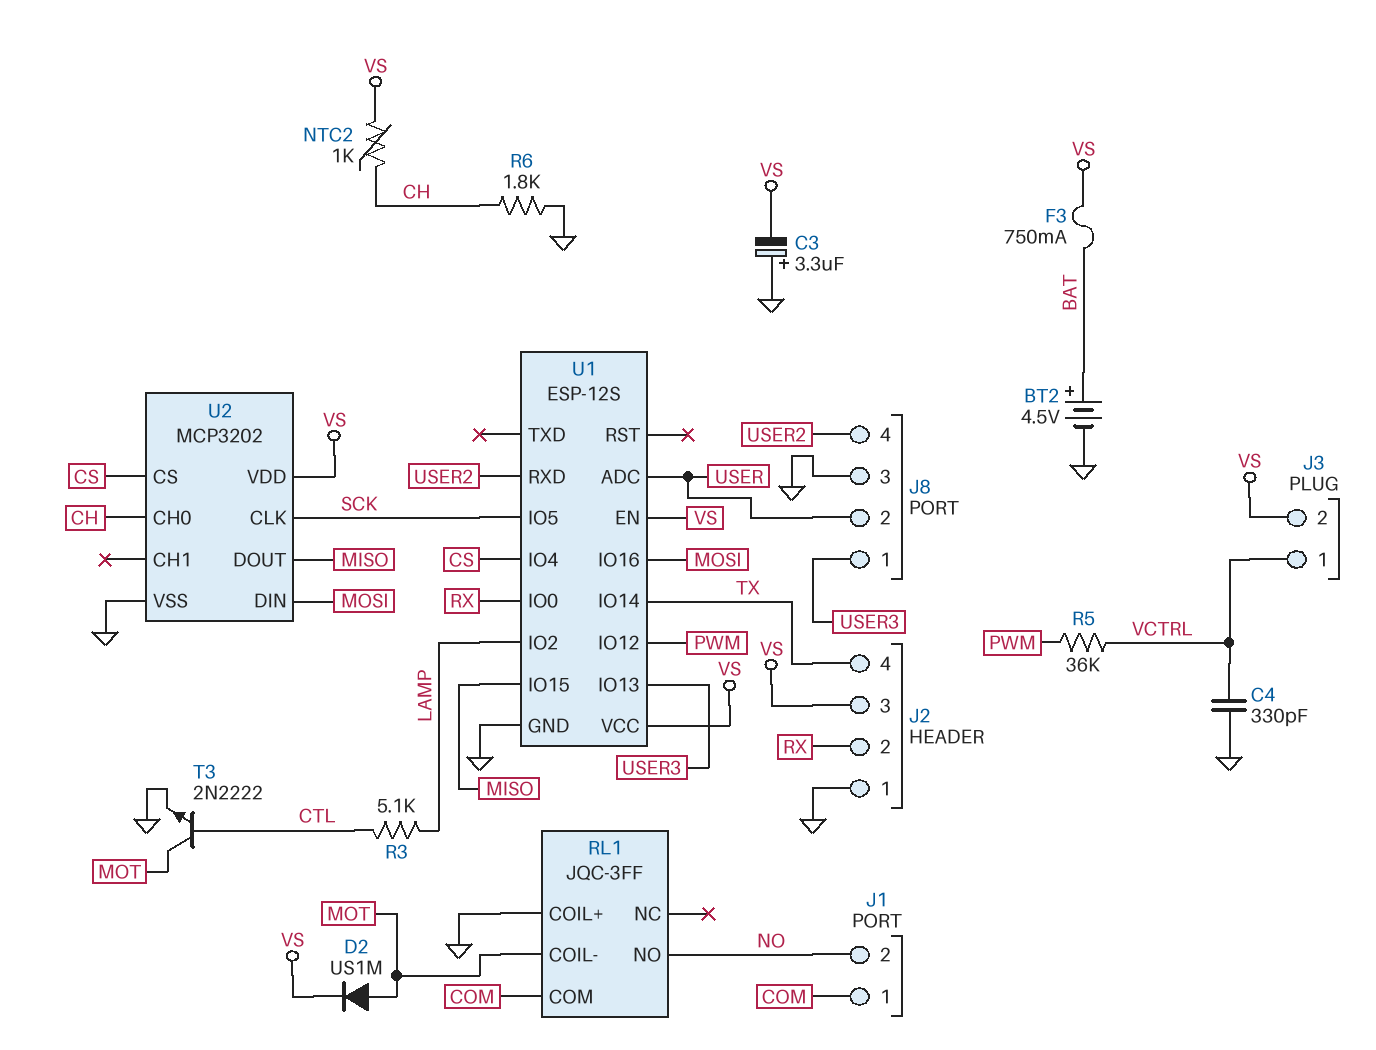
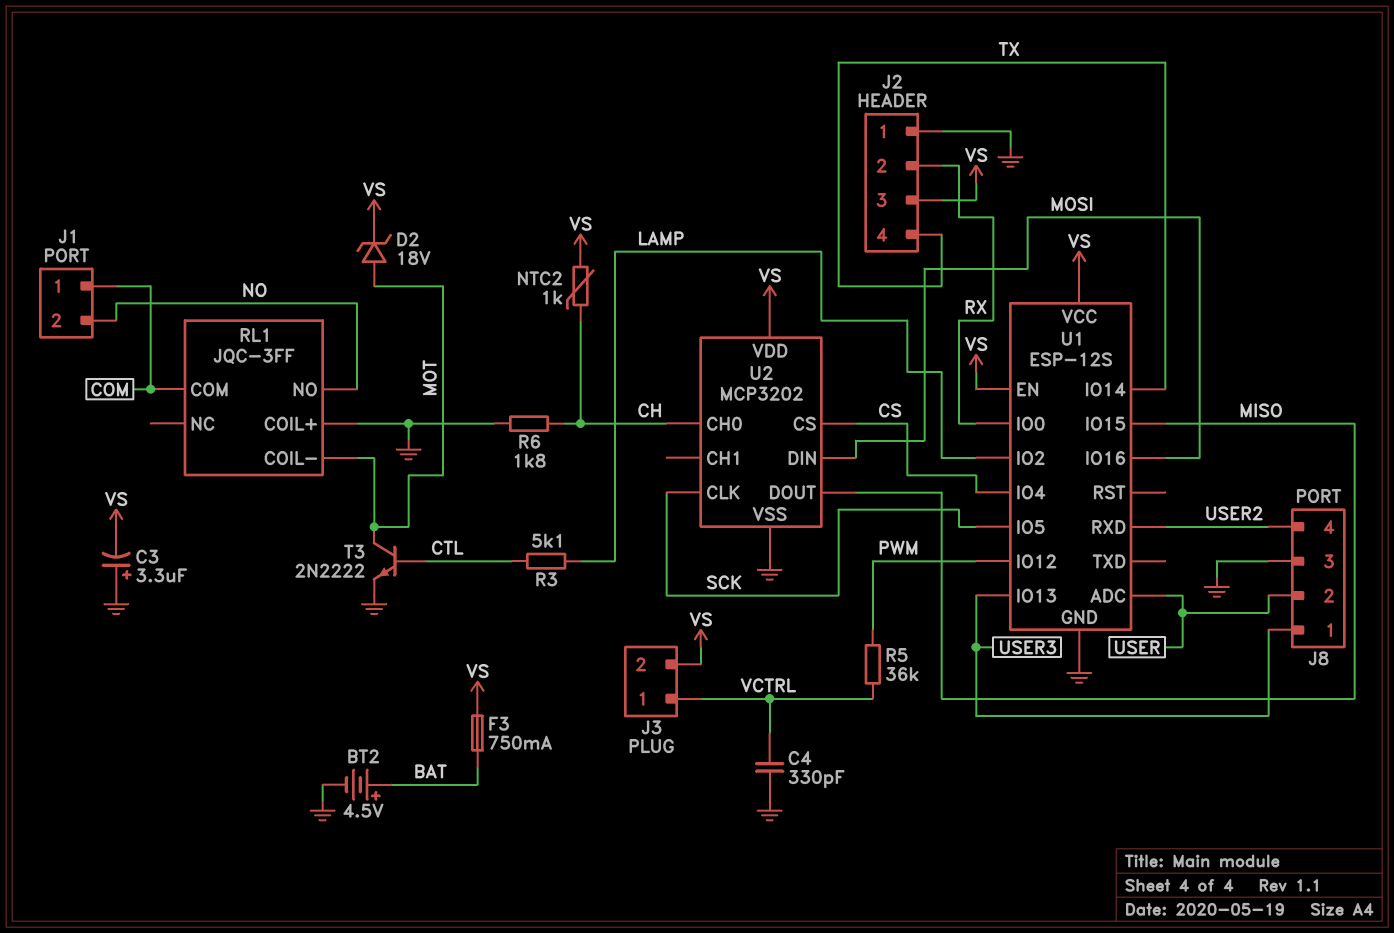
D2: diode US1M (A MOT, K VS) -> zener 18V (A MOT, K VS)

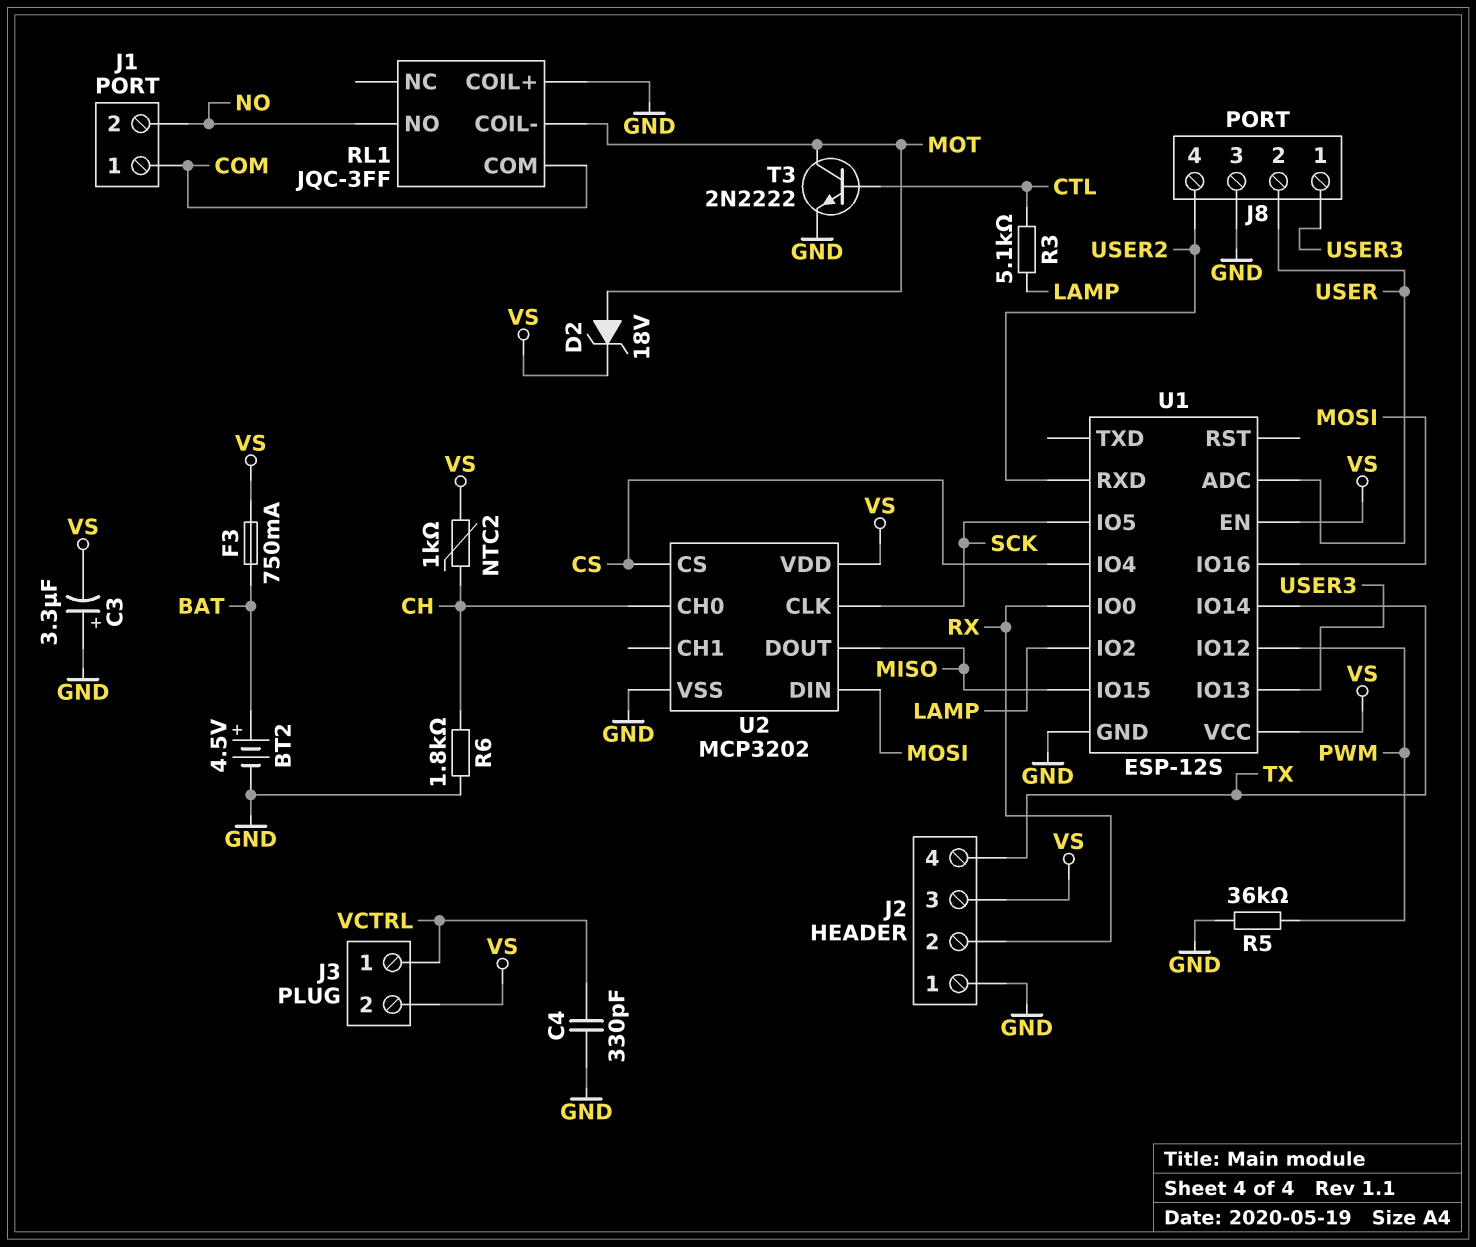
R5: 36k (PWM, VCTRL) -> 36k (GND, PWM)

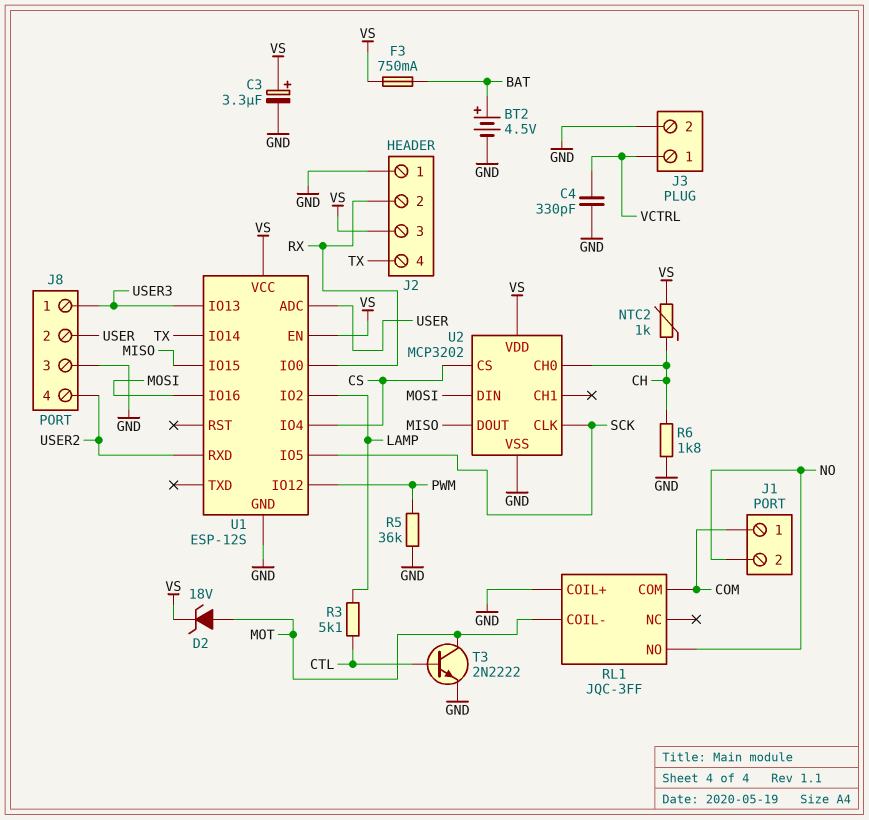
C3: 3.3uF (plus GND, minus VS) -> 3.3uF (plus VS, minus GND)
J3 pin 2: VS -> GND

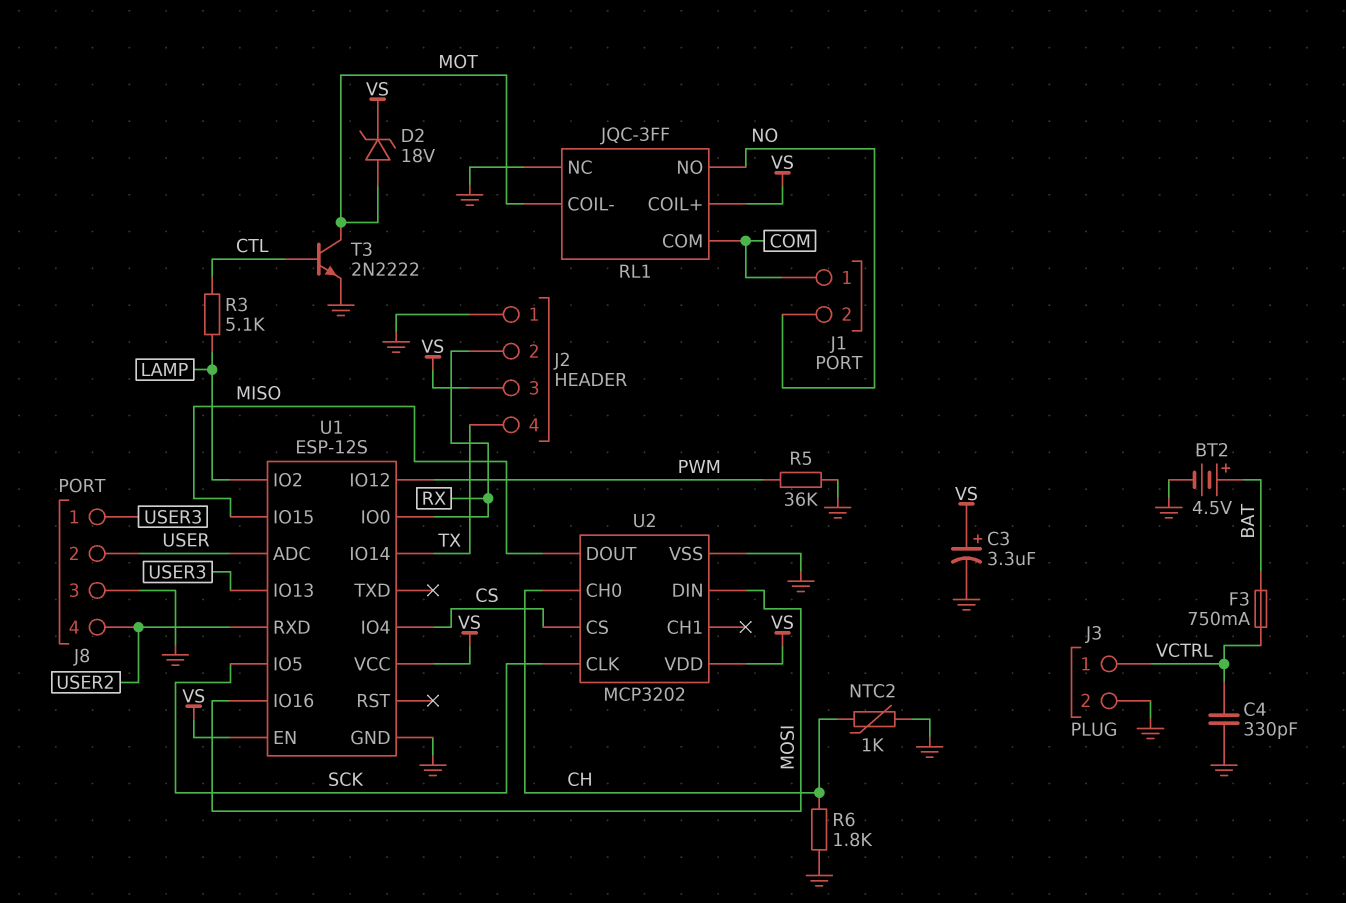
F3: 750mA (BAT, VS) -> 750mA (BAT, VCTRL)
NTC2: 1k (CH, VS) -> 1k (CH, GND)
RL1 pin COIL+: GND -> VS
RL1 pin NC: none -> GND

